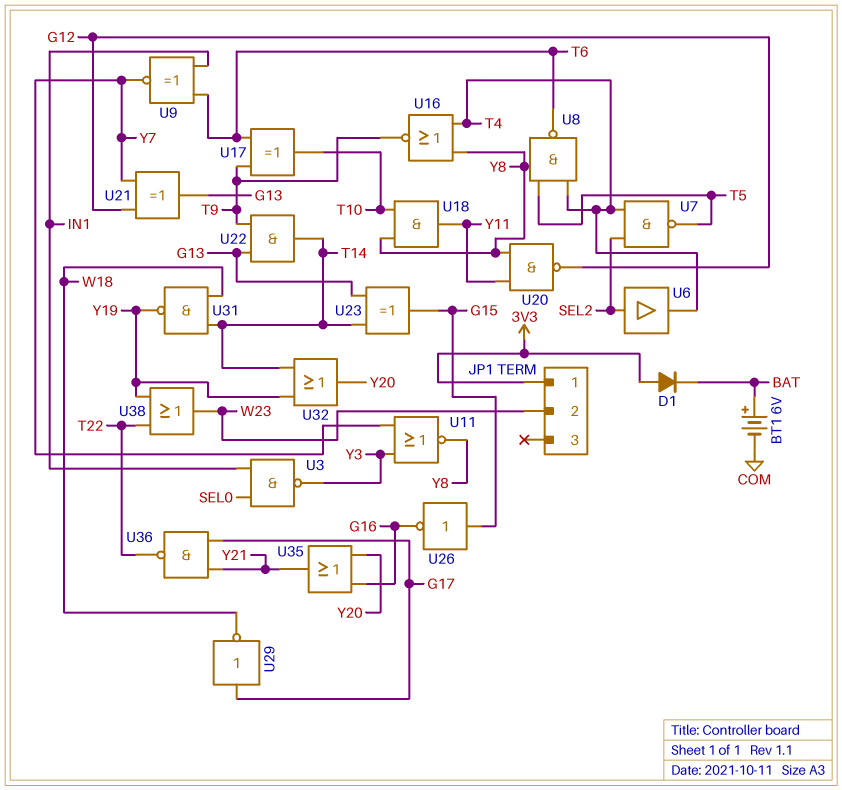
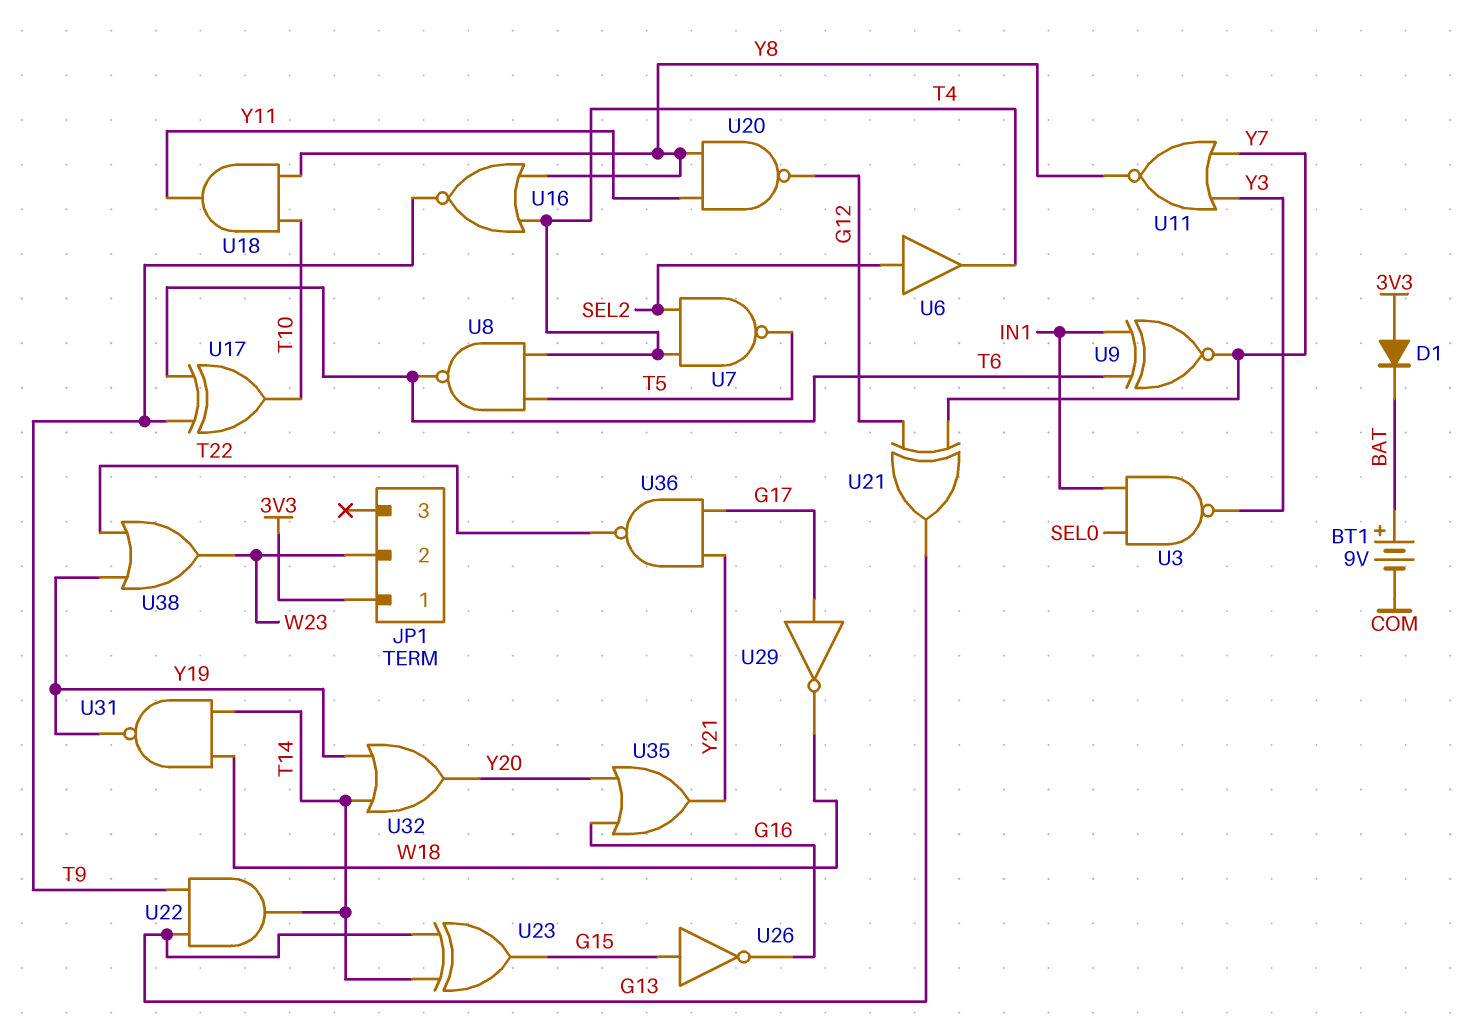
BT1: 6V (plus BAT, minus COM) -> 9V (plus BAT, minus COM)

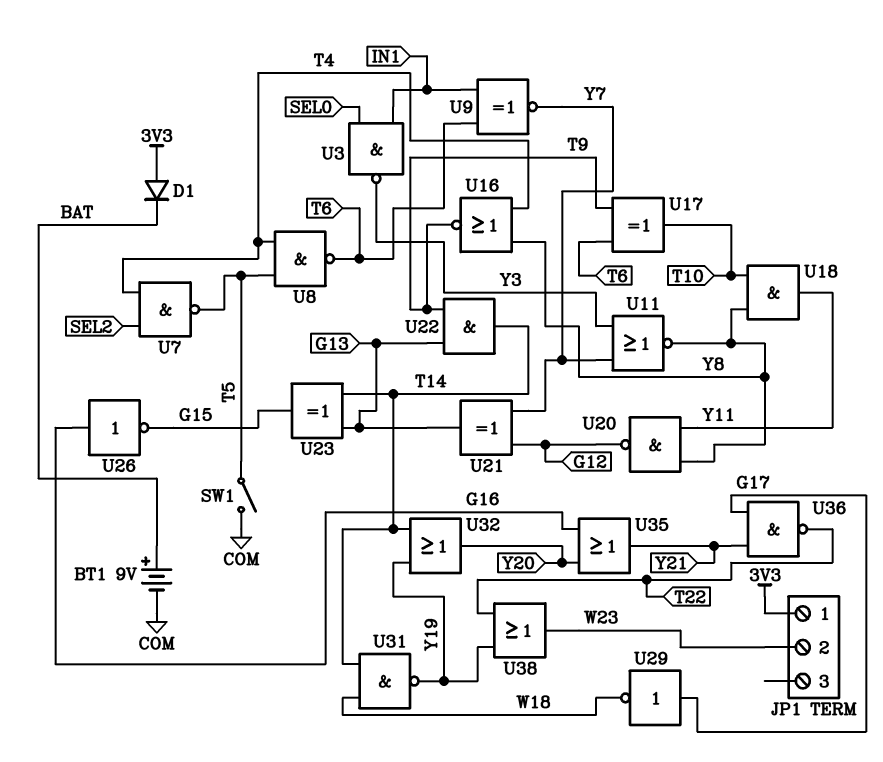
SW1: none -> switch (COM, T5)
U6: buffer (in SEL2, out T4) -> none
U26: NOT (in G15, out G16) -> NOT (in G16, out G15)

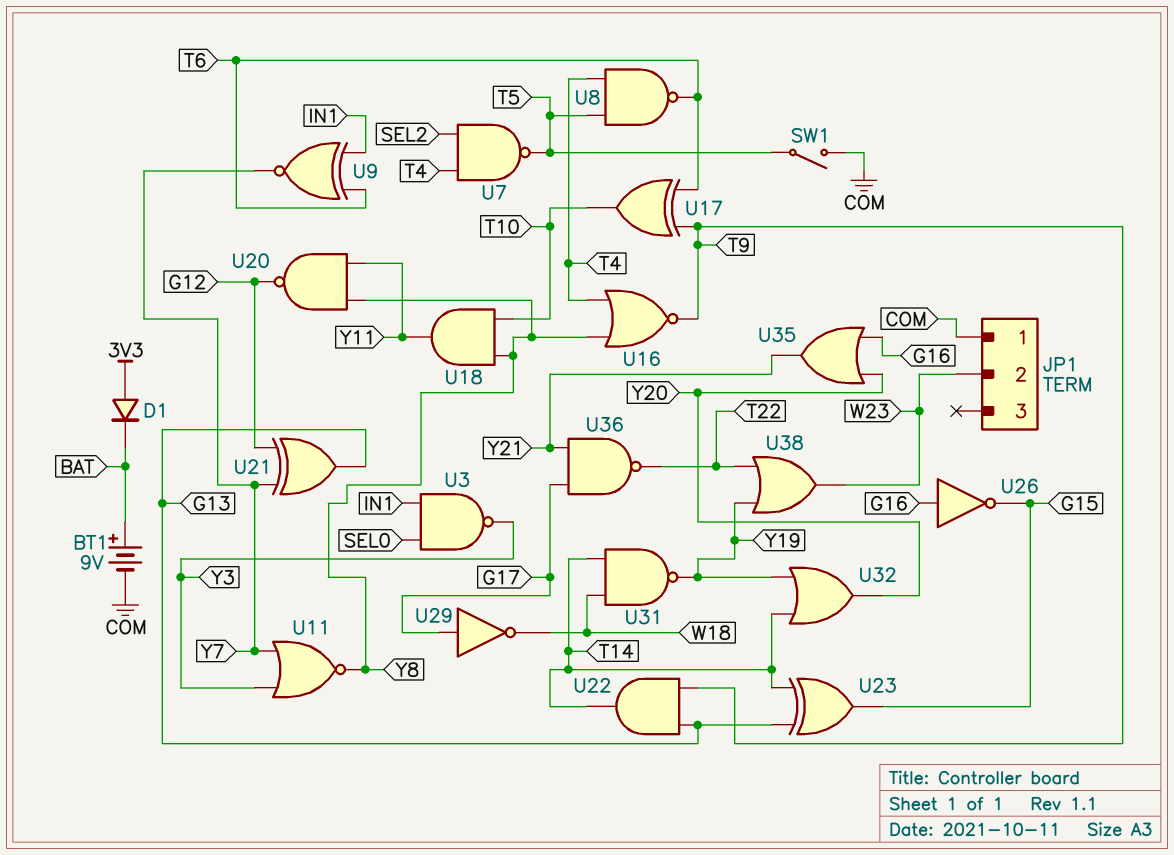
JP1 pin 1: 3V3 -> COM

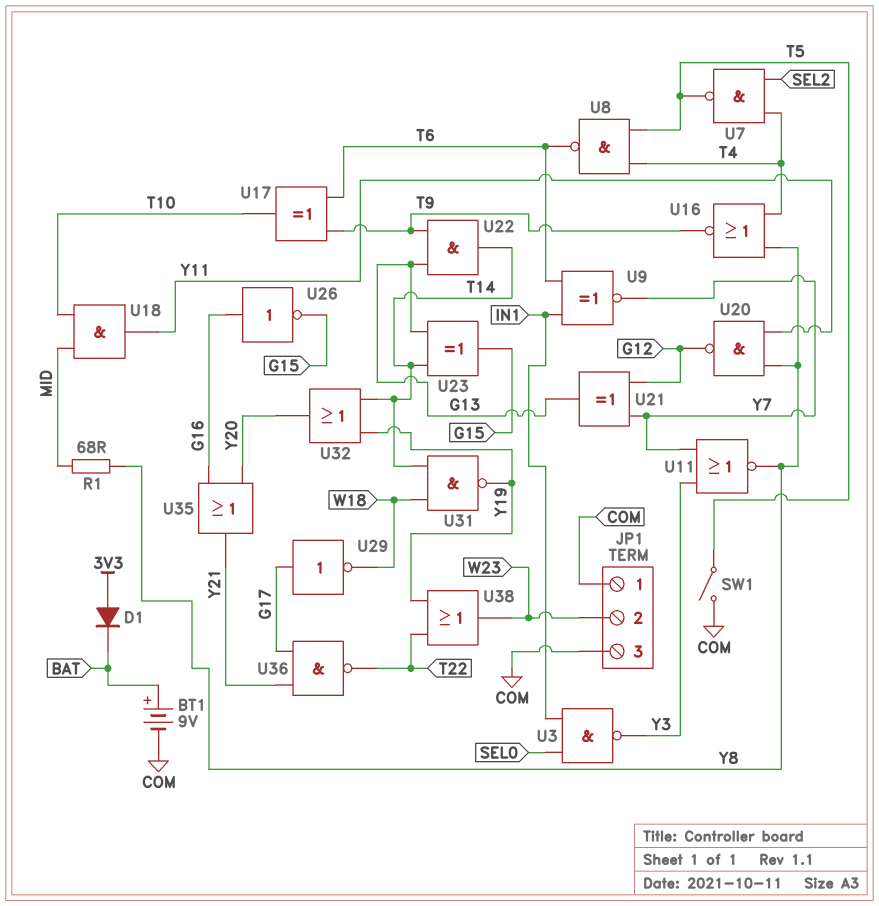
JP1 pin 3: none -> COM
R1: none -> 68 (MID, Y8)
U18: AND (in T10, in Y8, out Y11) -> AND (in MID, in T10, out Y11)

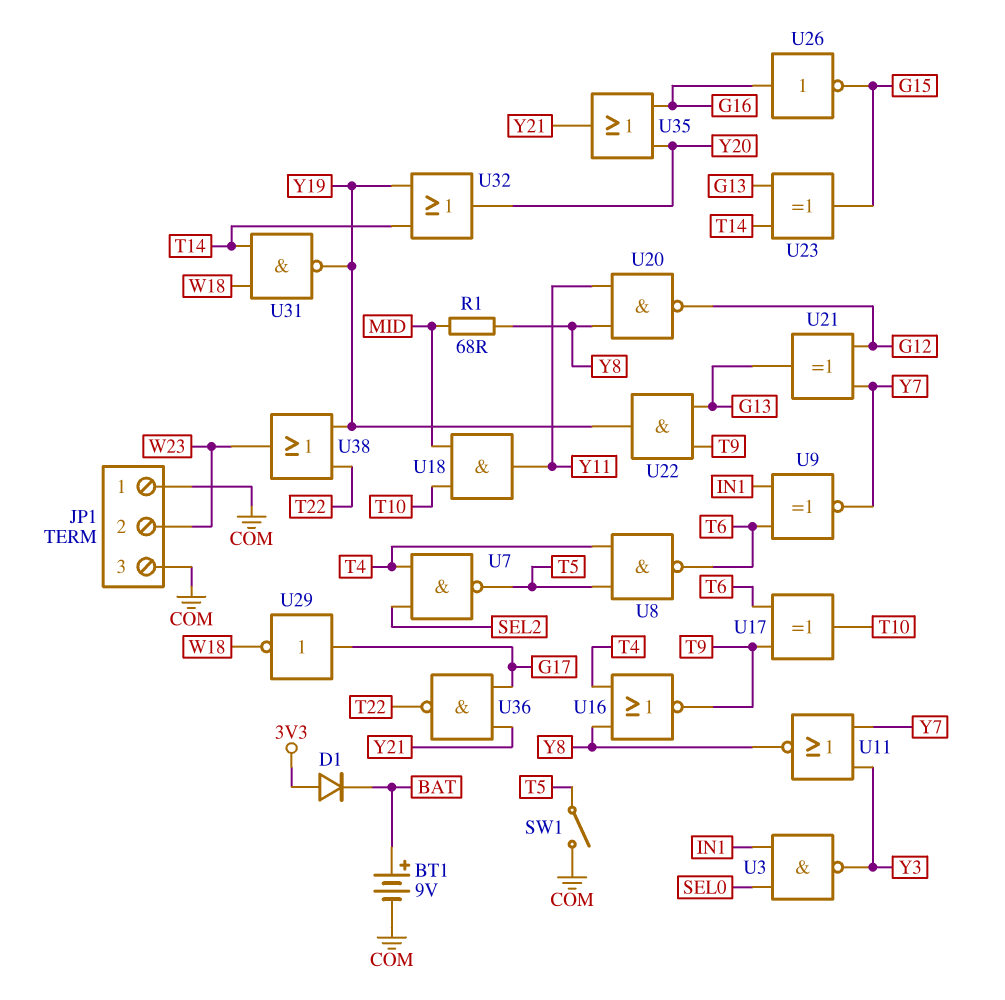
U22: AND (in G13, in T9, out T14) -> AND (in G13, in T9, out Y19)

